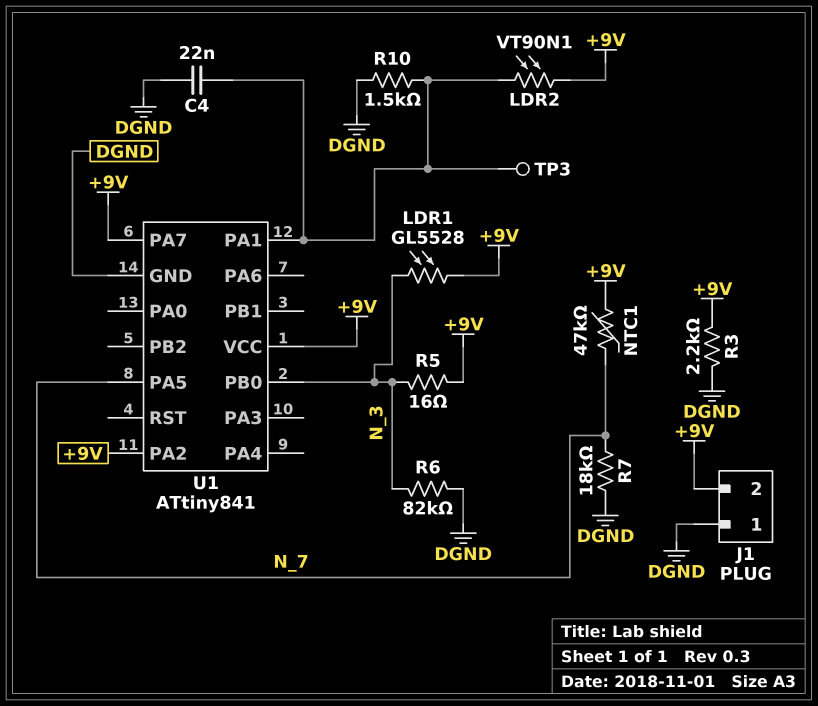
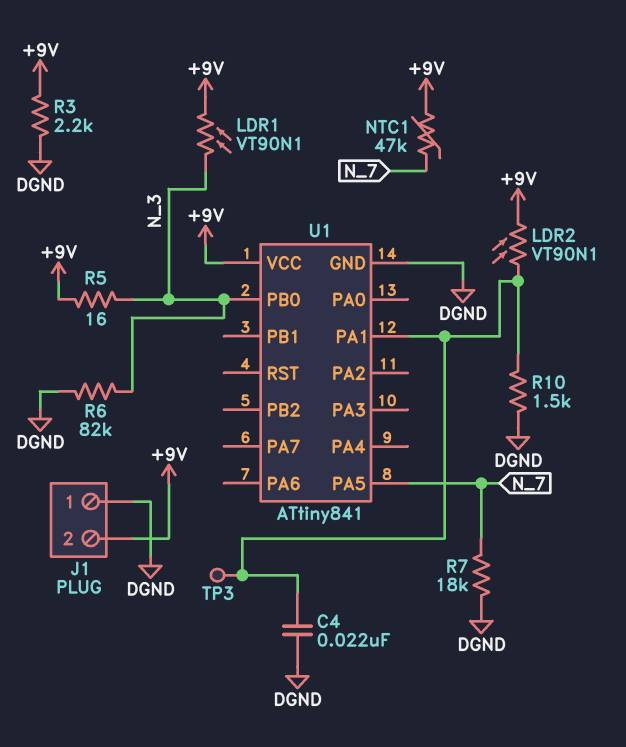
LDR1: GL5528 (+9V, N_3) -> VT90N1 (+9V, N_3)
U1 pin PA2: +9V -> none
U1 pin PA7: +9V -> none

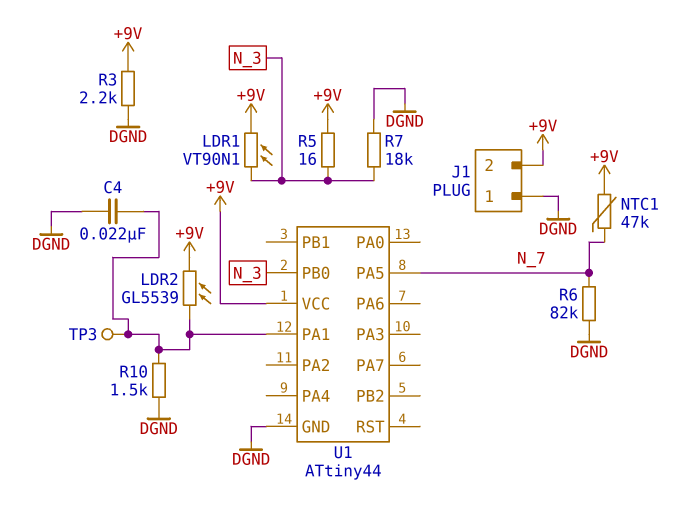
LDR2: VT90N1 (+9V, U1/PA1) -> GL5539 (+9V, U1/PA1)
R6: 82k (DGND, N_3) -> 82k (DGND, N_7)
R7: 18k (DGND, N_7) -> 18k (DGND, N_3)
U1: ATtiny841 -> ATtiny44

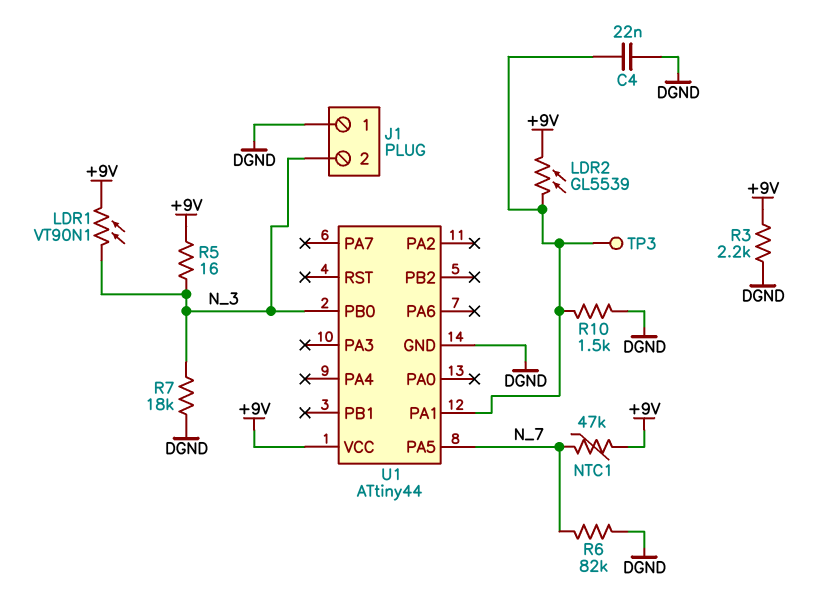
J1 pin 2: +9V -> N_3

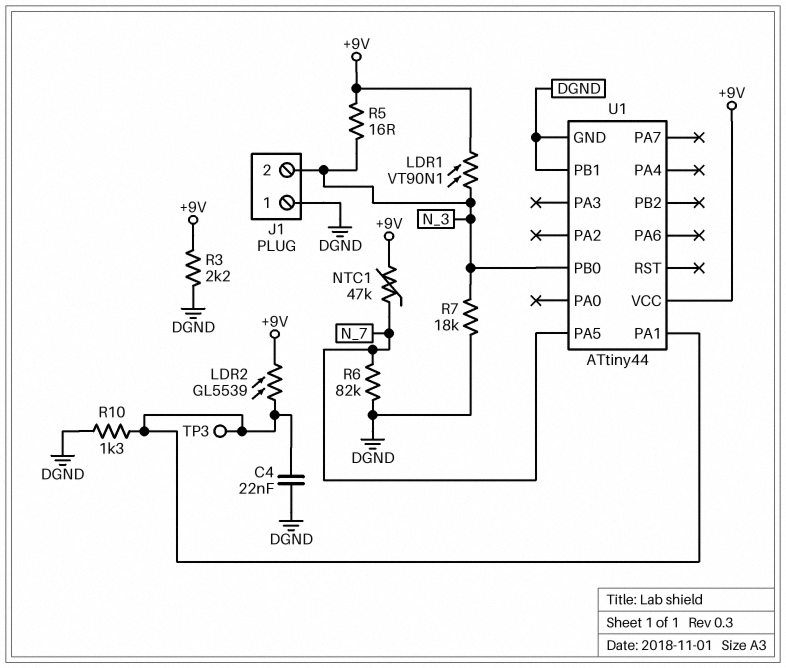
R10: 1.5k (DGND, U1/PA1) -> 1.3k (DGND, U1/PA1)
U1 pin PB1: none -> DGND

